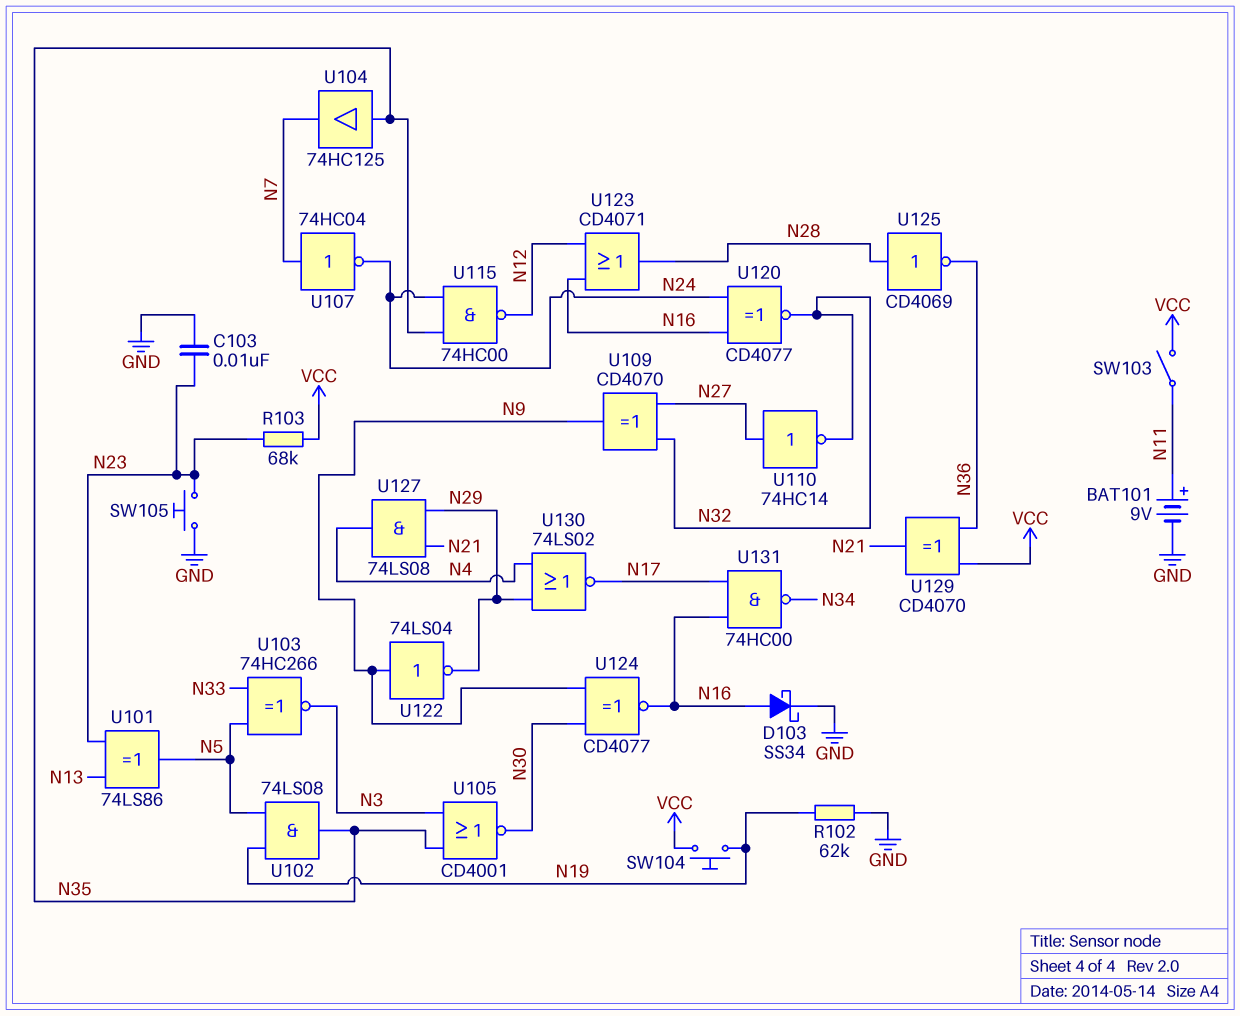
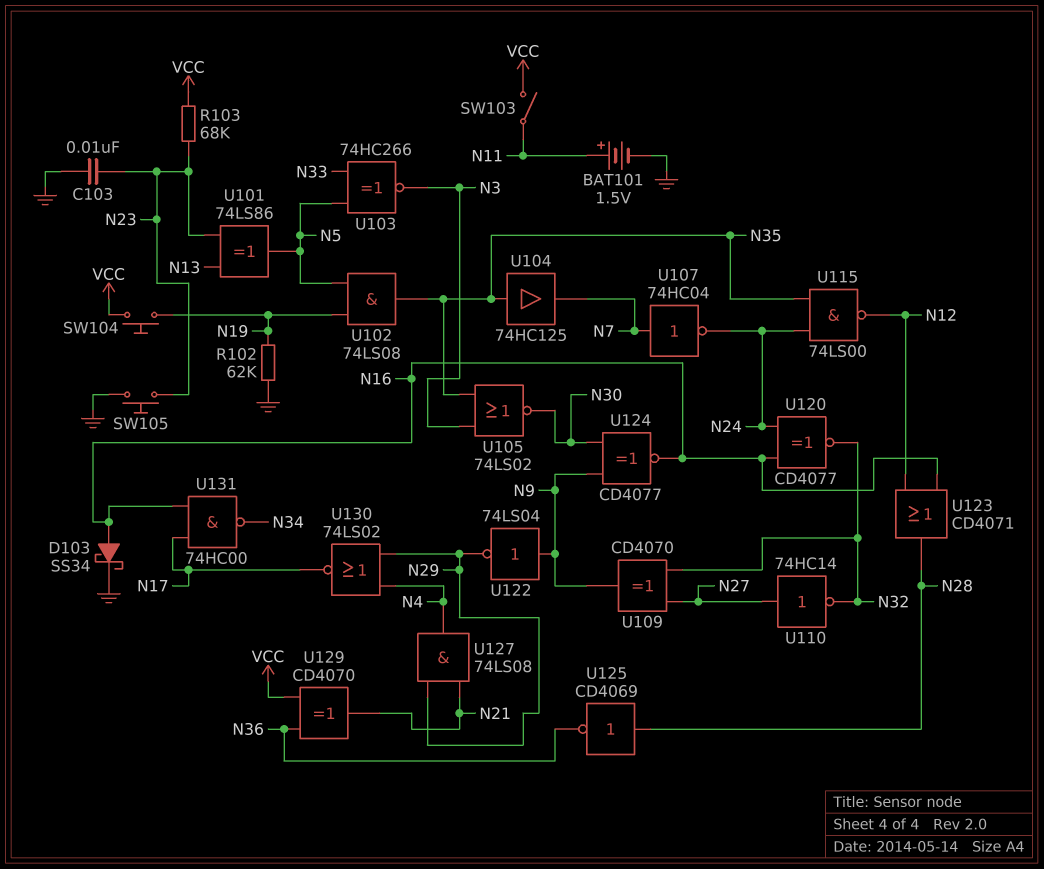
BAT101: 9V (plus N11, minus GND) -> 1.5V (plus N11, minus GND)
U105: NOR CD4001 (in N3, in N35, out N30) -> NOR 74LS02 (in N3, in N35, out N30)
U115: NAND 74HC00 (in N24, in N35, out N12) -> NAND 74LS00 (in N24, in N35, out N12)

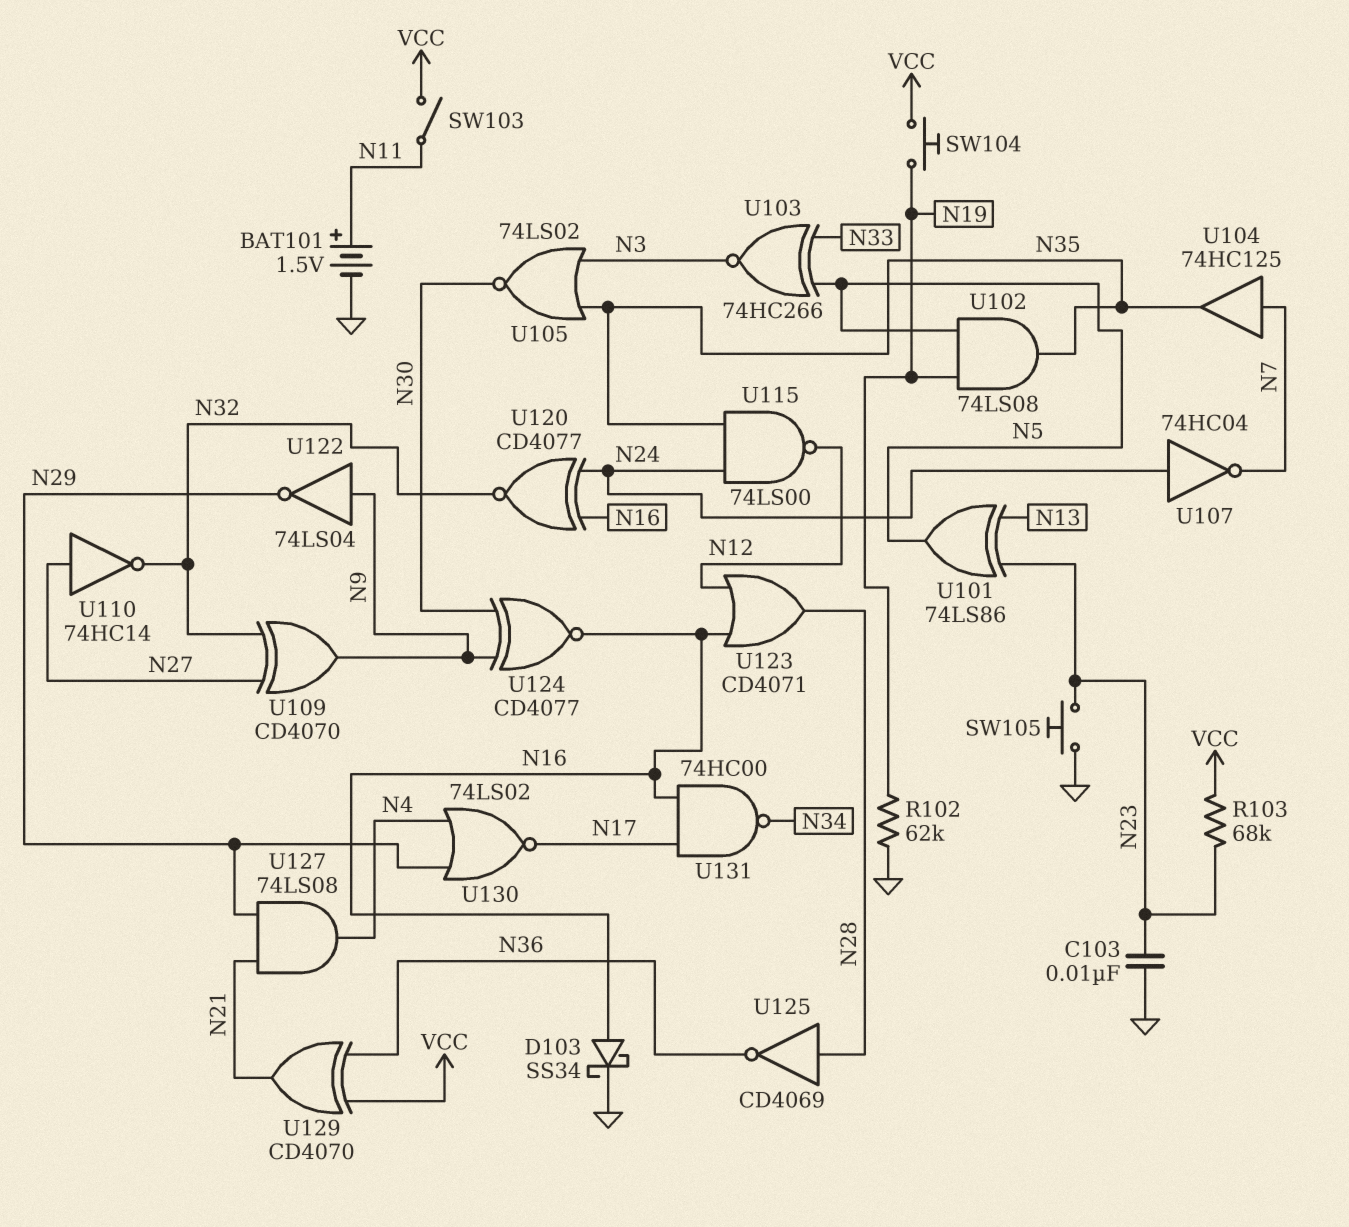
U104: buffer 74HC125 (in N35, out N7) -> buffer 74HC125 (in N7, out N35)
U107: NOT 74HC04 (in N7, out N24) -> NOT 74HC04 (in N24, out N7)

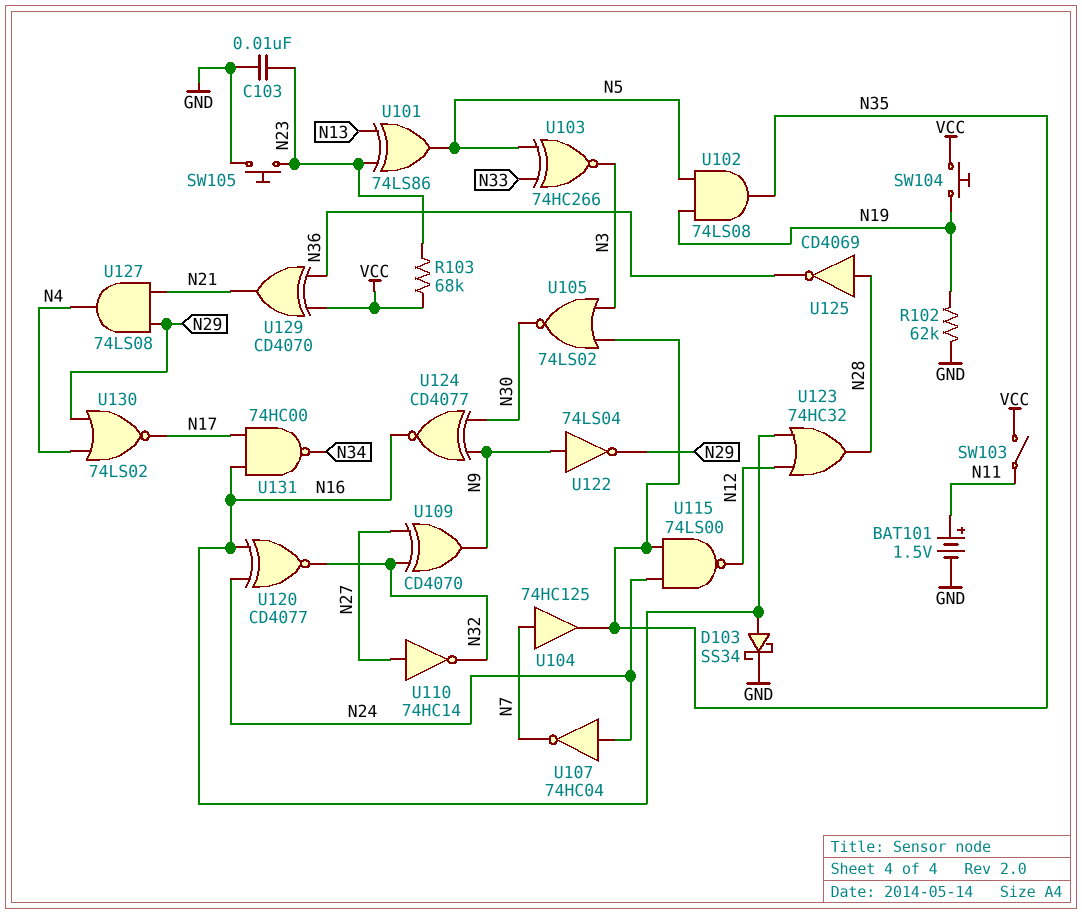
U123: OR CD4071 (in N12, in N16, out N28) -> OR 74HC32 (in N12, in N16, out N28)

